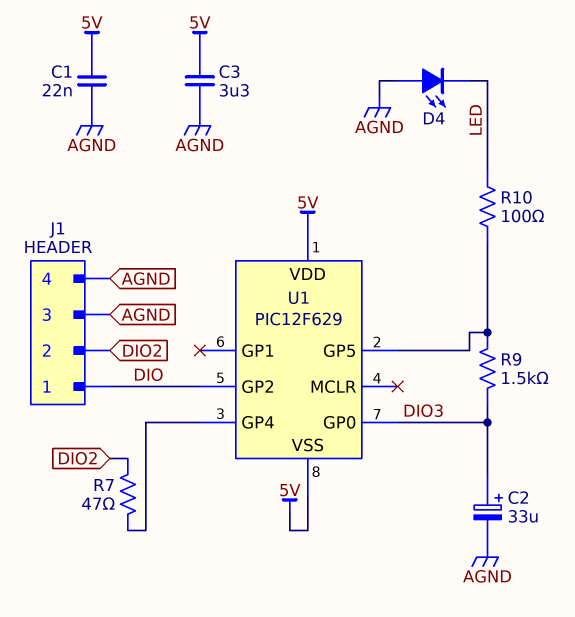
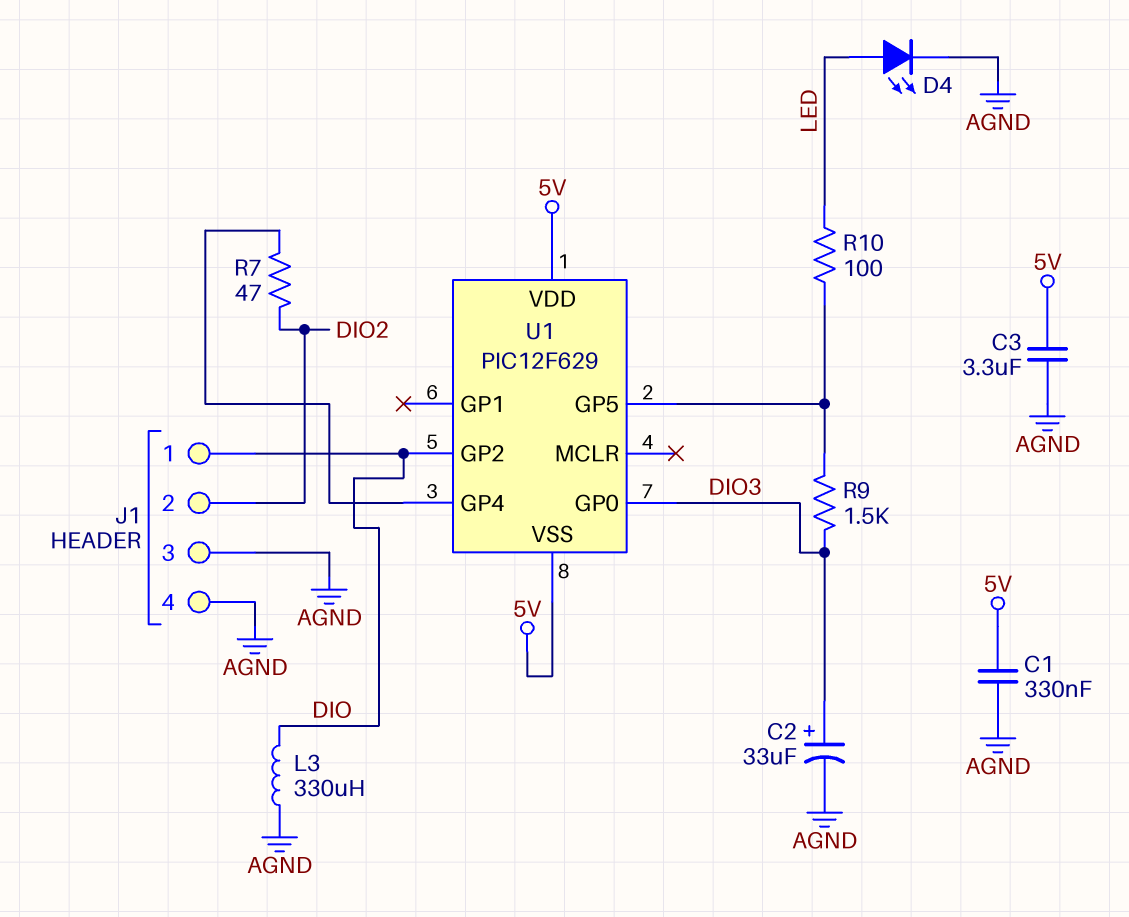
C1: 22nF (5V, AGND) -> 330nF (5V, AGND)
D4: LED (A AGND, K LED) -> LED (A LED, K AGND)
L3: none -> 330uH (AGND, DIO)

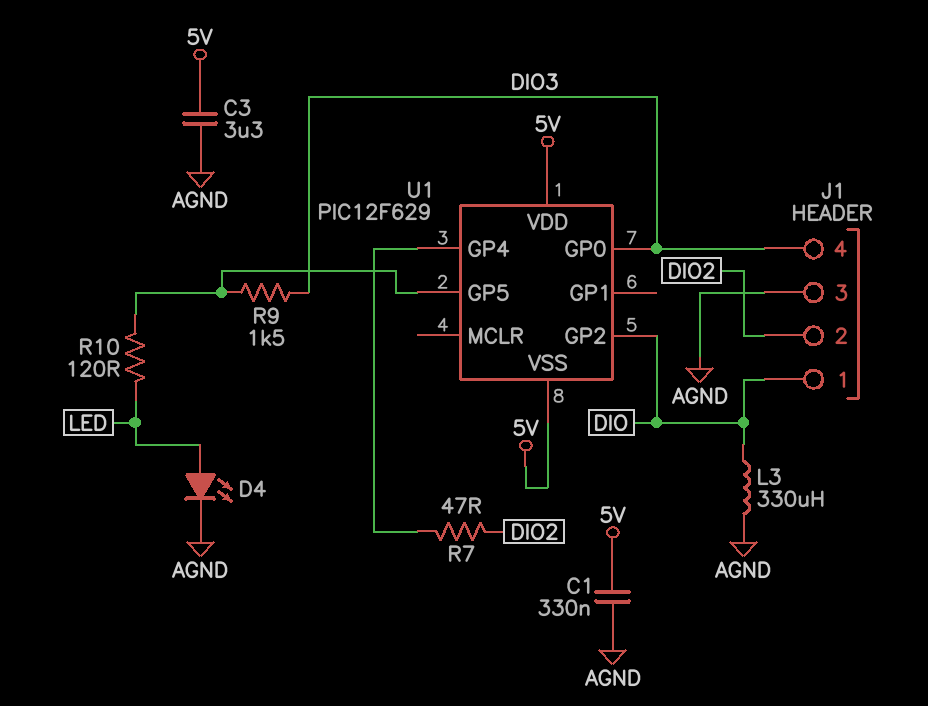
C2: 33uF (plus DIO3, minus AGND) -> none
J1 pin 4: AGND -> DIO3
R10: 100 (LED, U1/GP5) -> 120 (LED, U1/GP5)

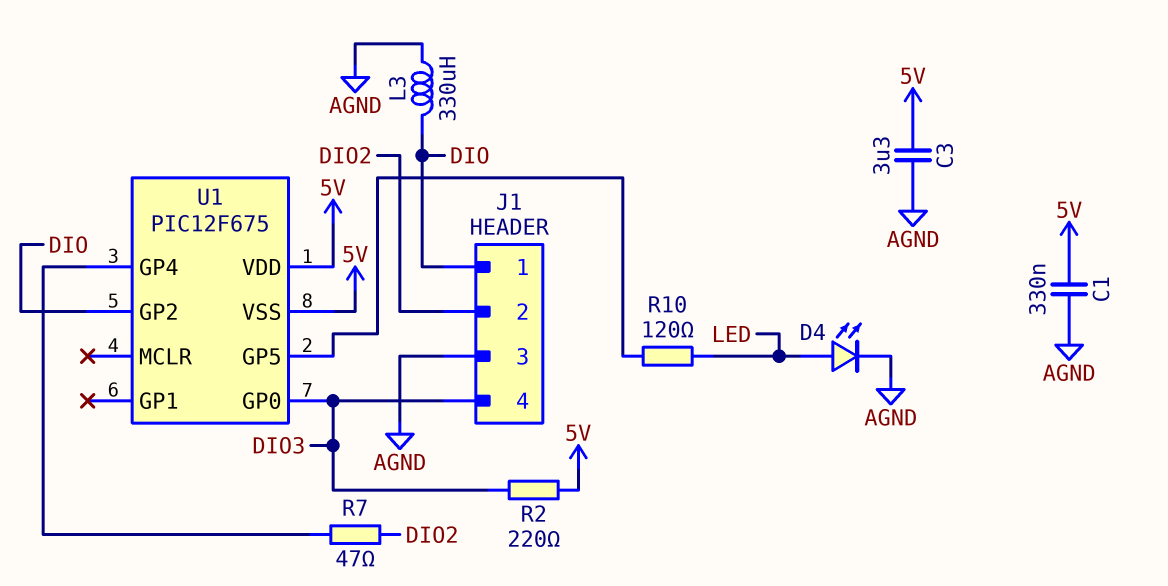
R2: none -> 220 (5V, DIO3)
R9: 1.5k (DIO3, U1/GP5) -> none
U1: PIC12F629 -> PIC12F675

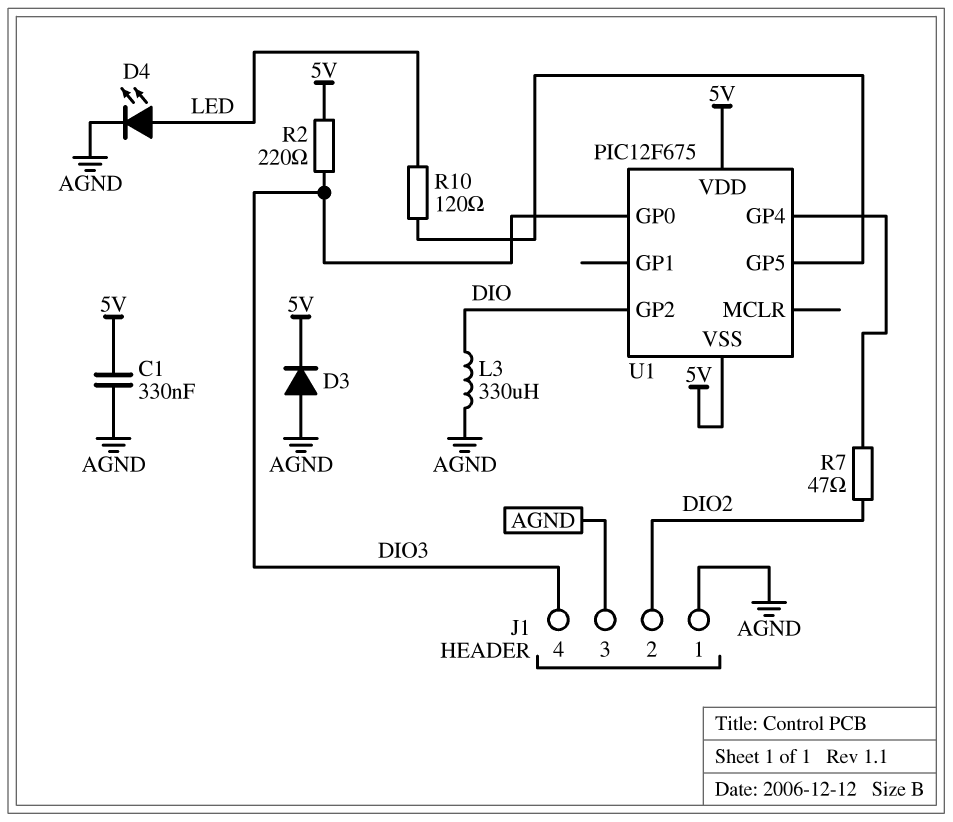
C3: 3.3uF (5V, AGND) -> none
D3: none -> diode (A AGND, K 5V)
J1 pin 1: DIO -> AGND

